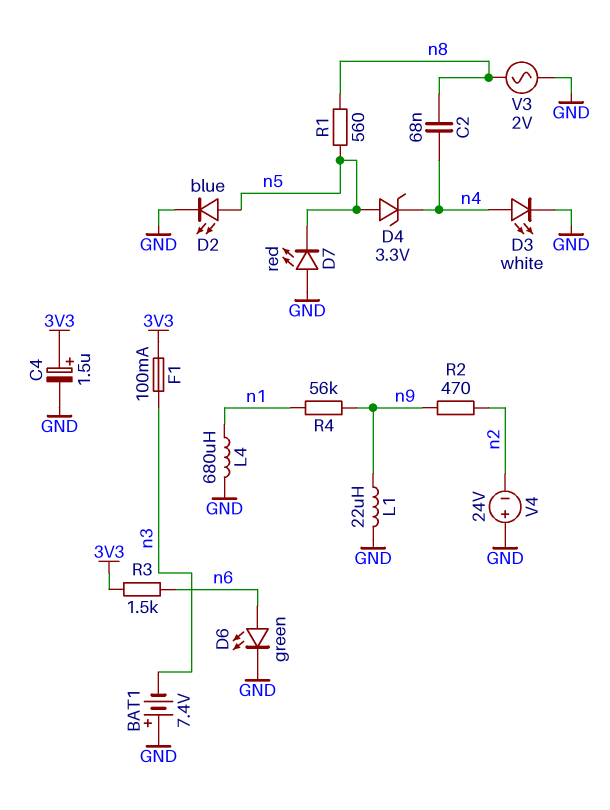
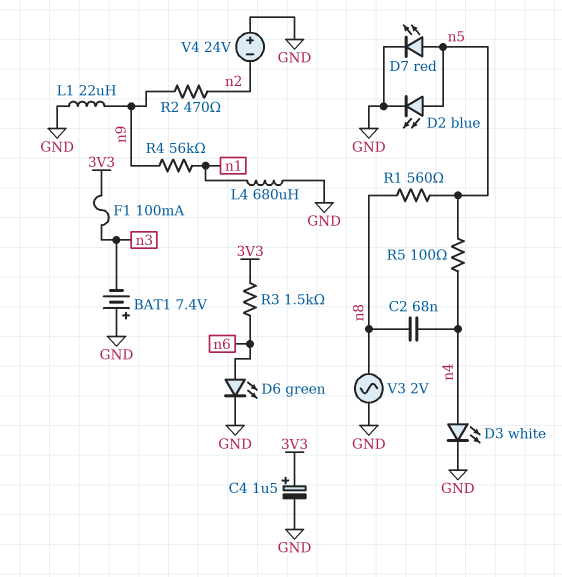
D4: zener 3.3V (A n5, K n4) -> none
D7: LED red (A GND, K n5) -> LED red (A n5, K GND)
R5: none -> 100 (n4, n5)

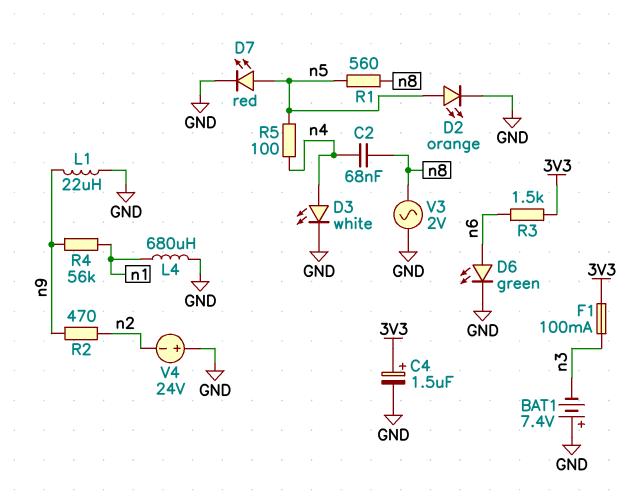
D2: LED blue (A n5, K GND) -> LED orange (A n5, K GND)

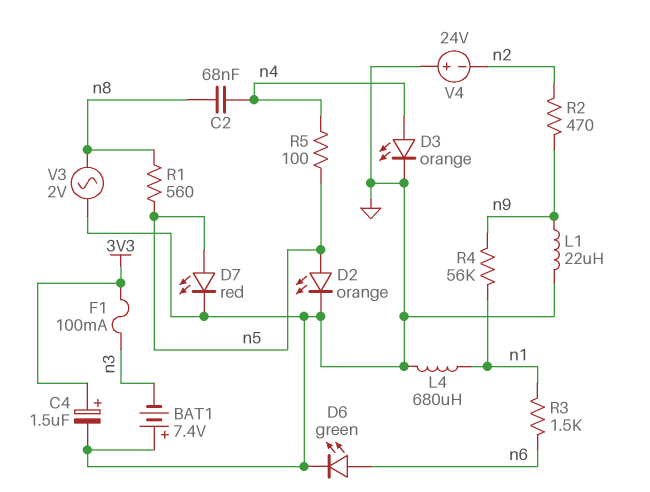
D3: LED white (A n4, K GND) -> LED orange (A n4, K GND)
R3: 1.5k (3V3, n6) -> 1.5k (n1, n6)

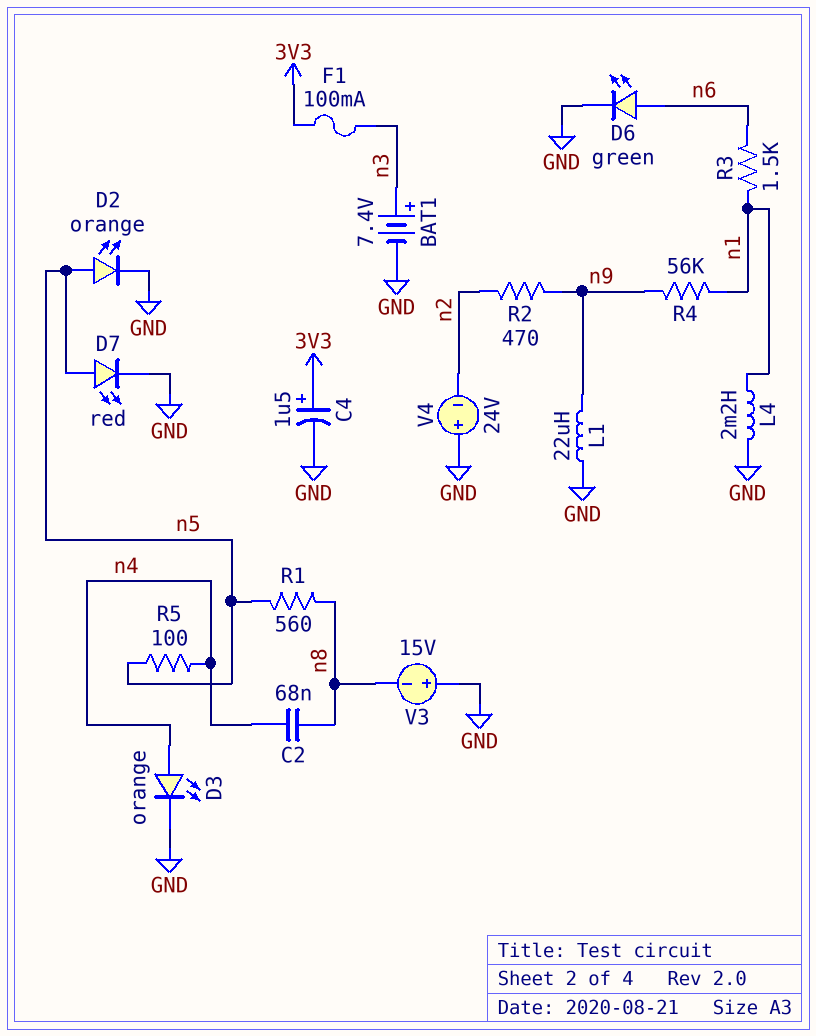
BAT1: 7.4V (plus GND, minus n3) -> 7.4V (plus n3, minus GND)
L4: 680uH (GND, n1) -> 2.2mH (GND, n1)
V3: AC 2V (GND, n8) -> 15V (plus GND, minus n8)

